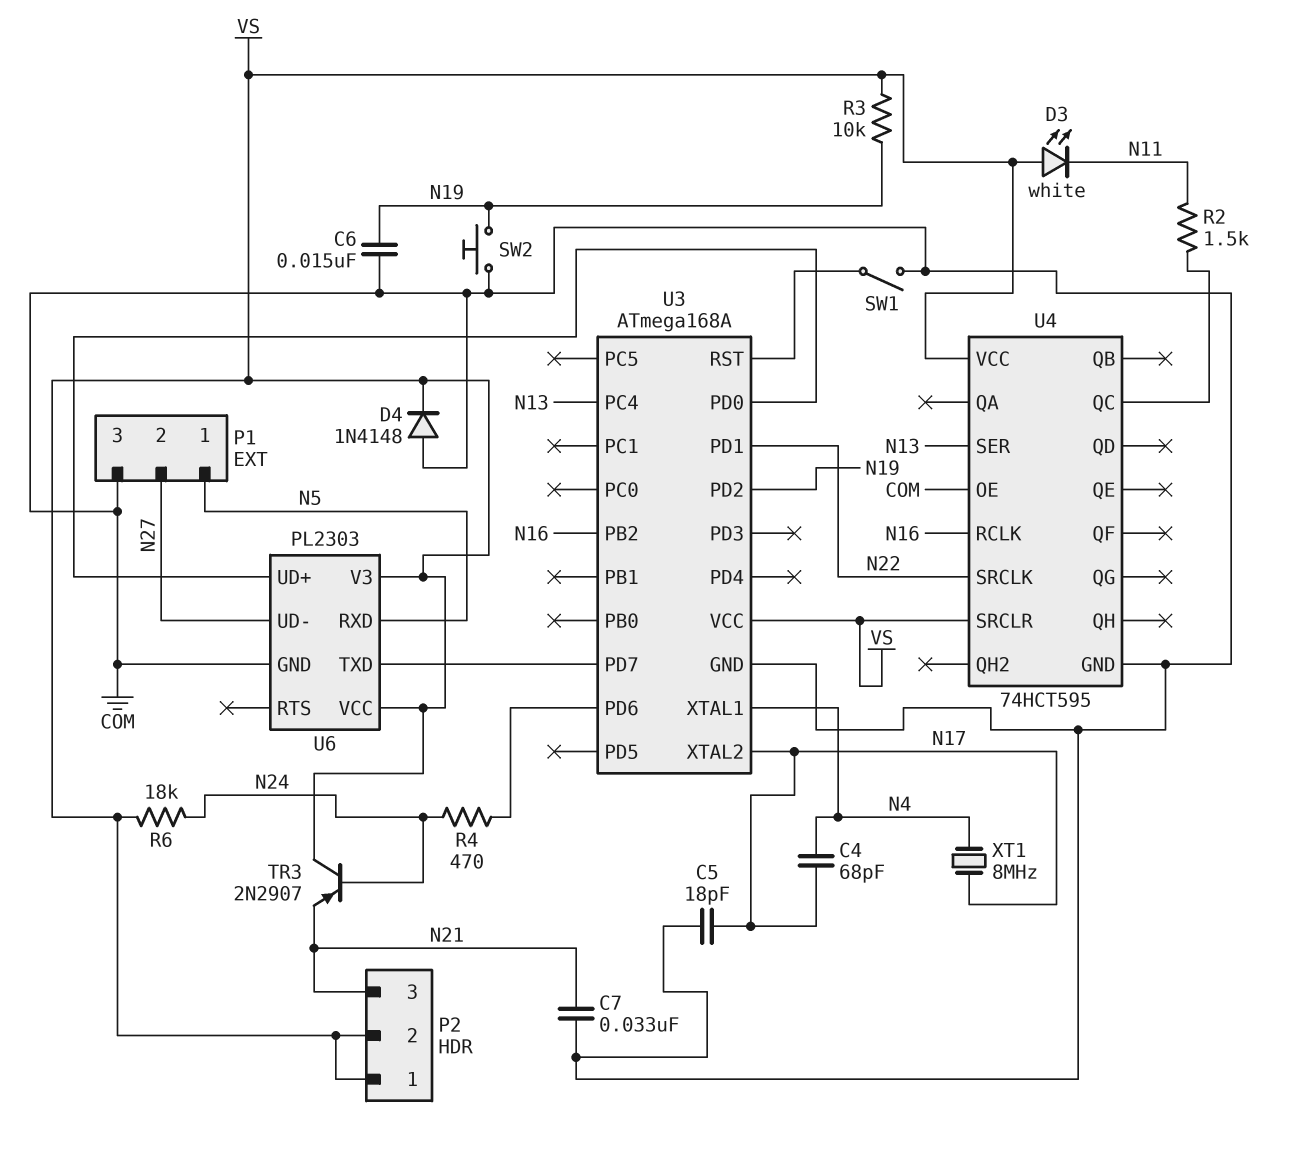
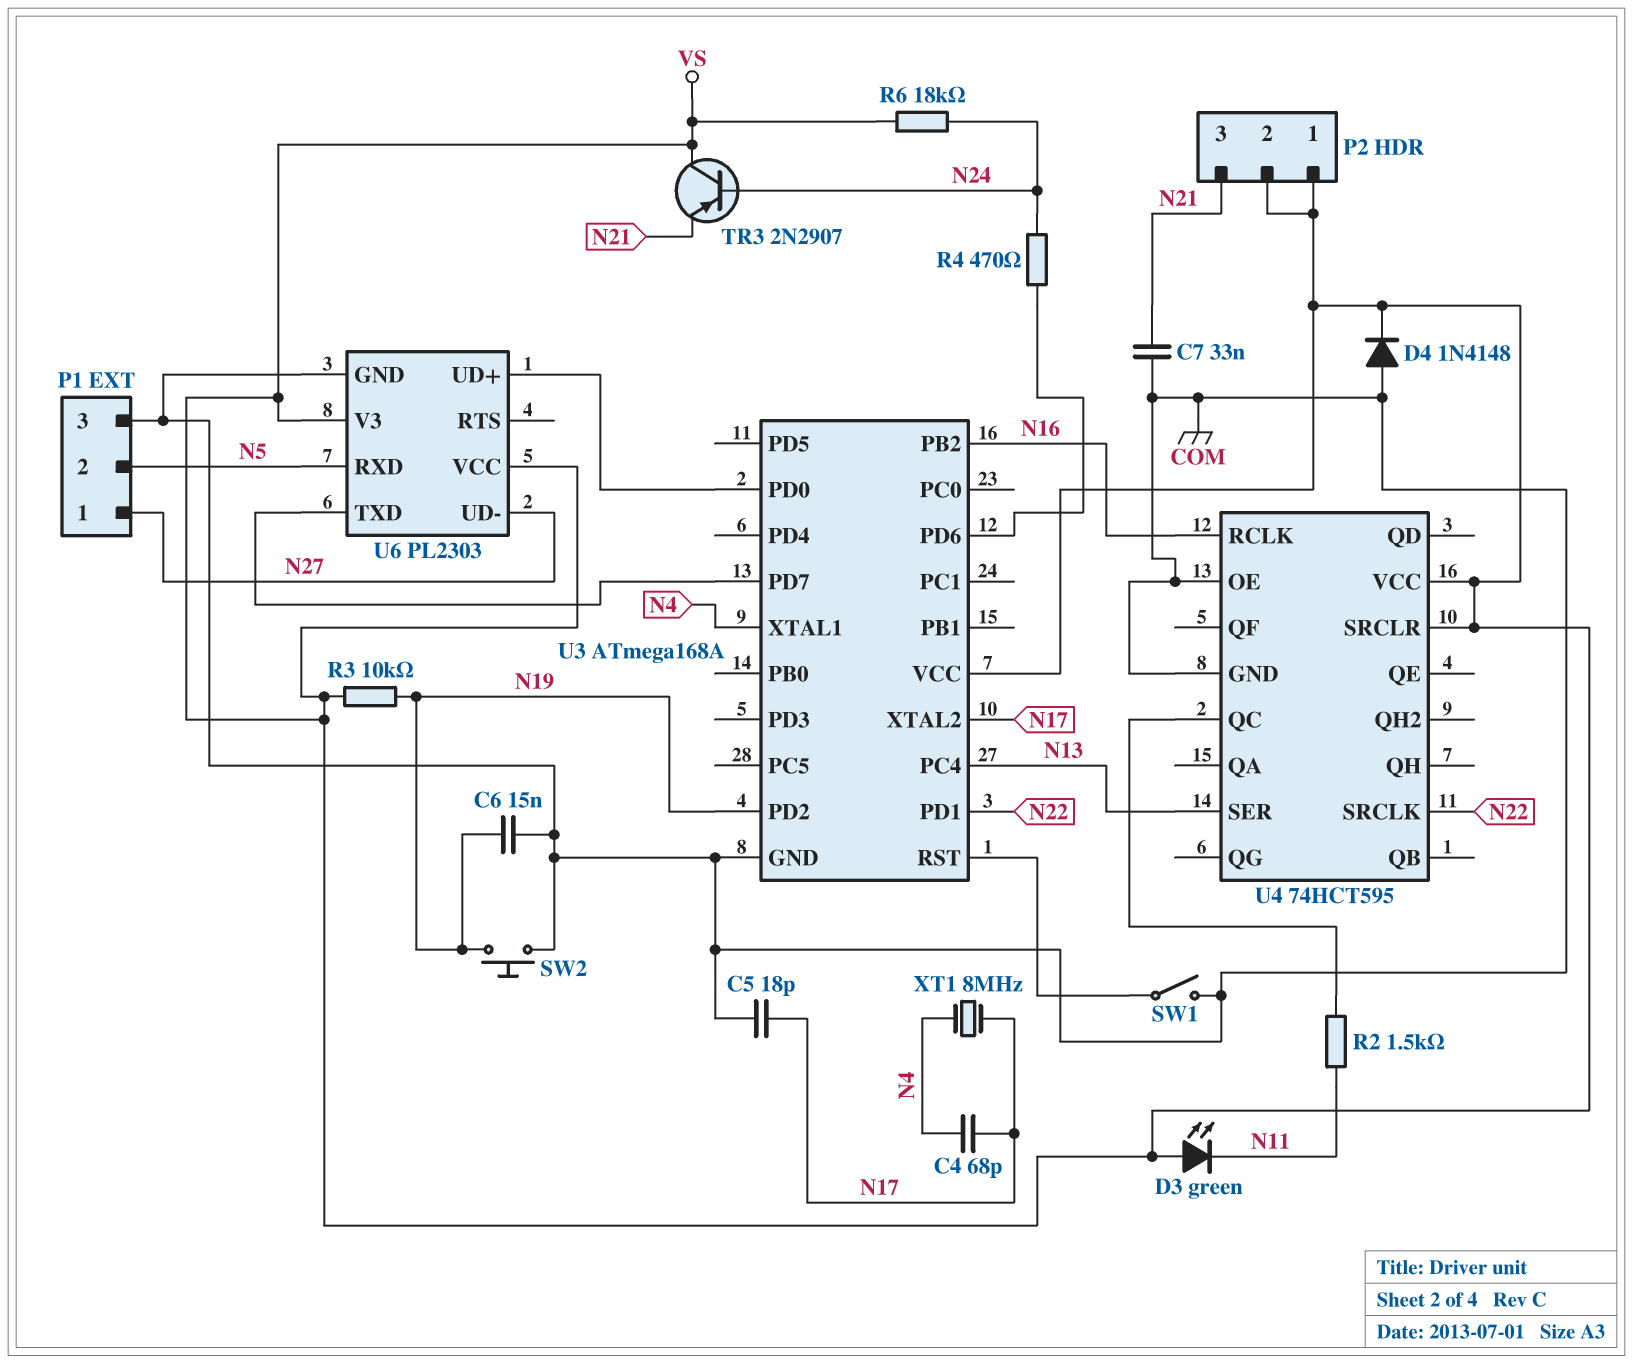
D3: LED white (A VS, K N11) -> LED green (A VS, K N11)
P1 pin 1: N5 -> N27
P1 pin 2: N27 -> N5

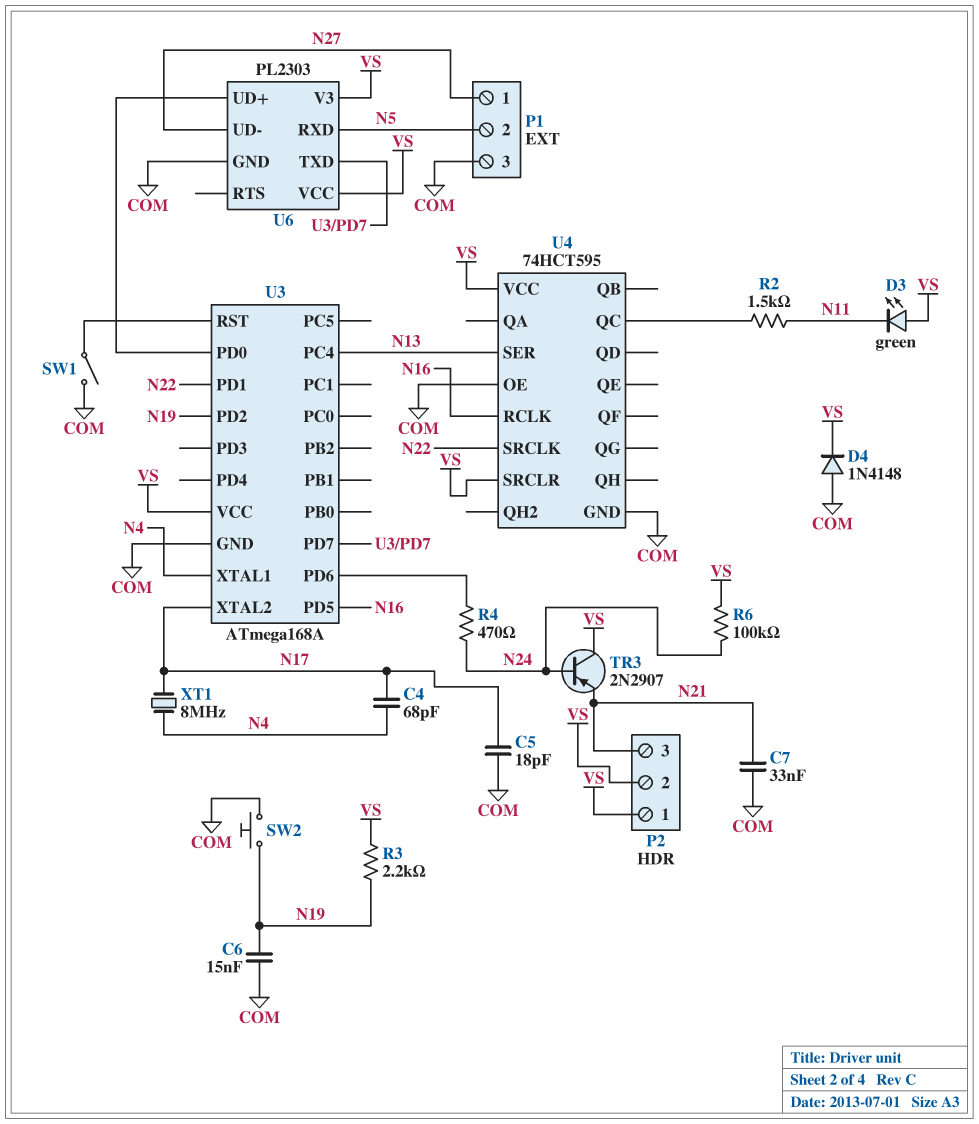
R3: 10k (N19, VS) -> 2.2k (N19, VS)
R6: 18k (N24, VS) -> 100k (N24, VS)
U3 pin PB2: N16 -> none
U3 pin PD5: none -> N16

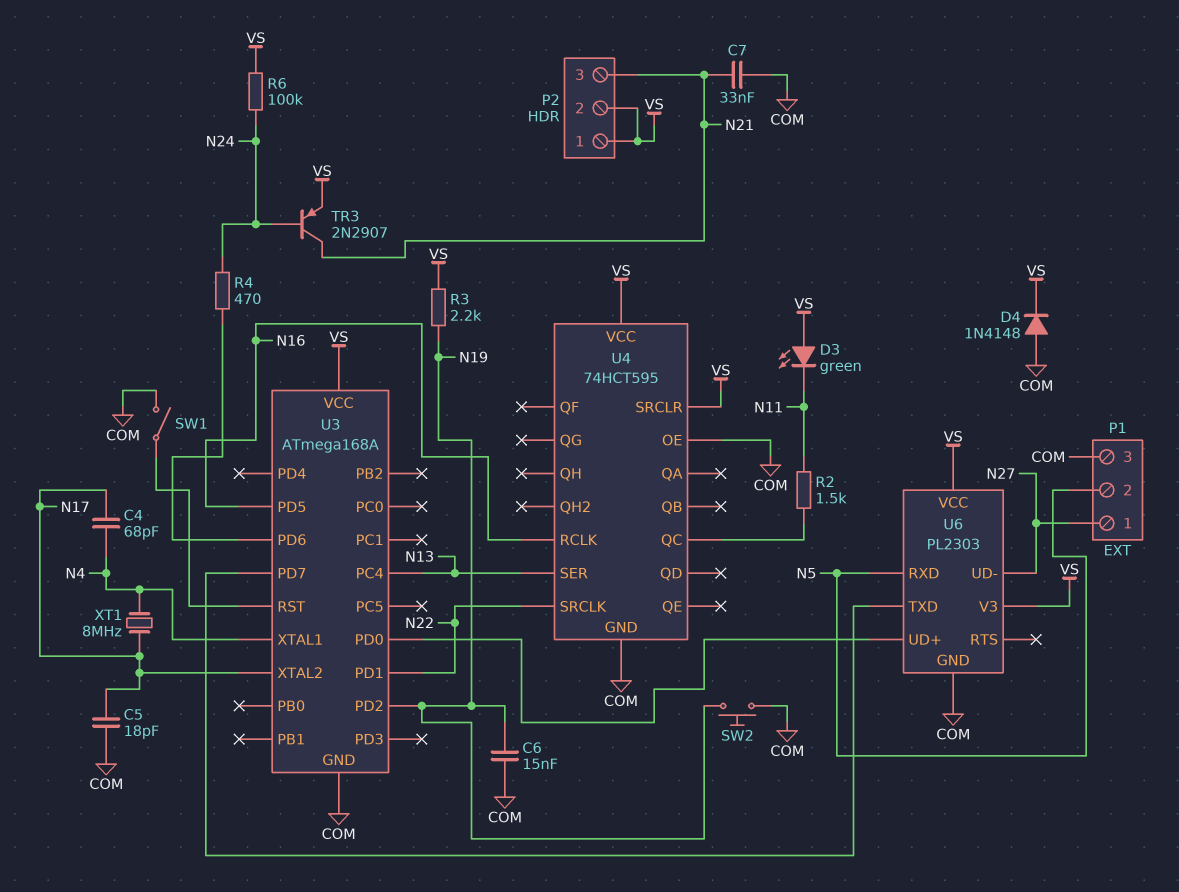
TR3: PNP 2N2907 (B N24, C VS, E N21) -> PNP 2N2907 (B N24, C N21, E VS)

